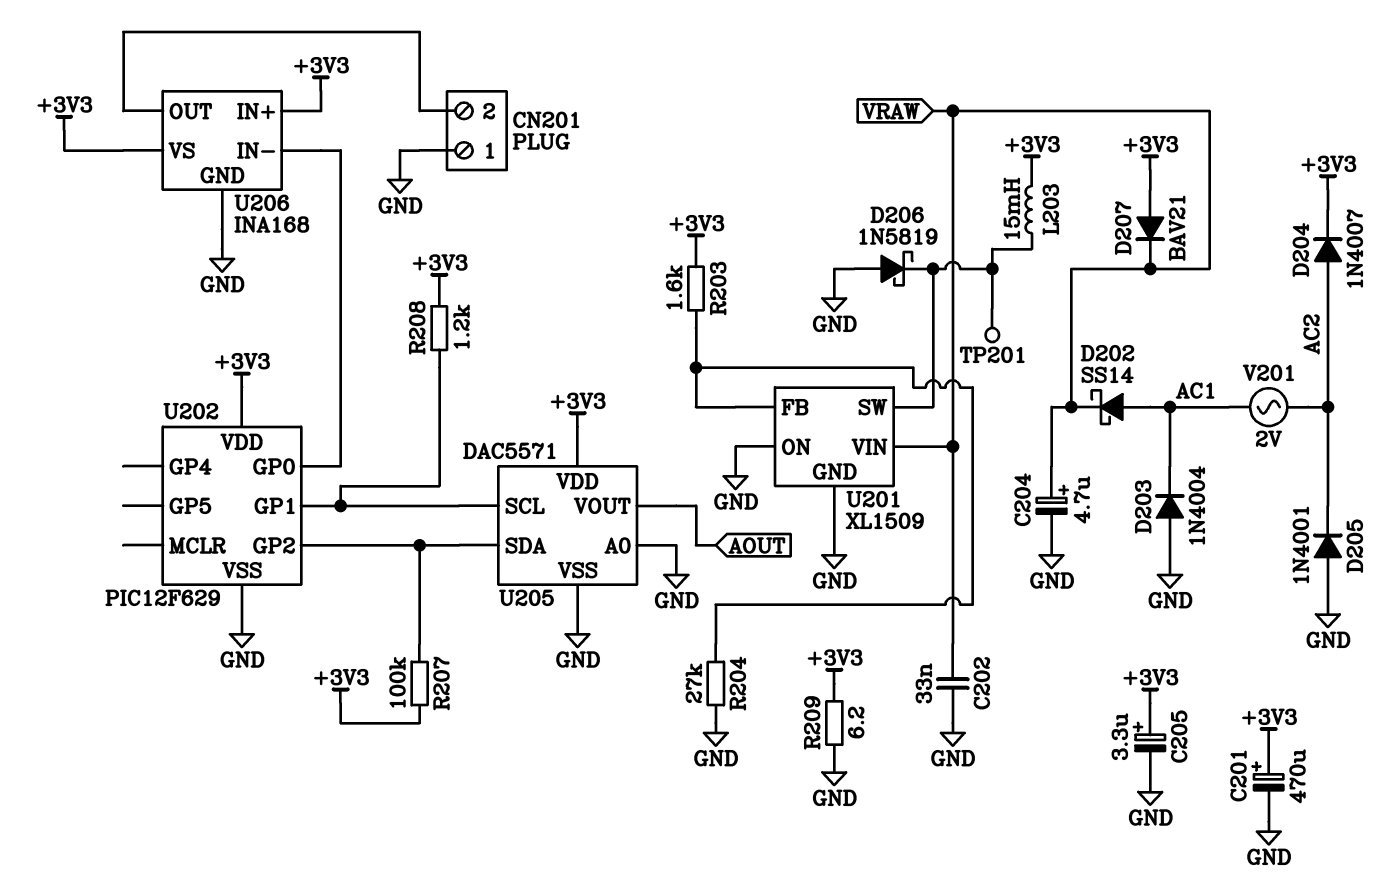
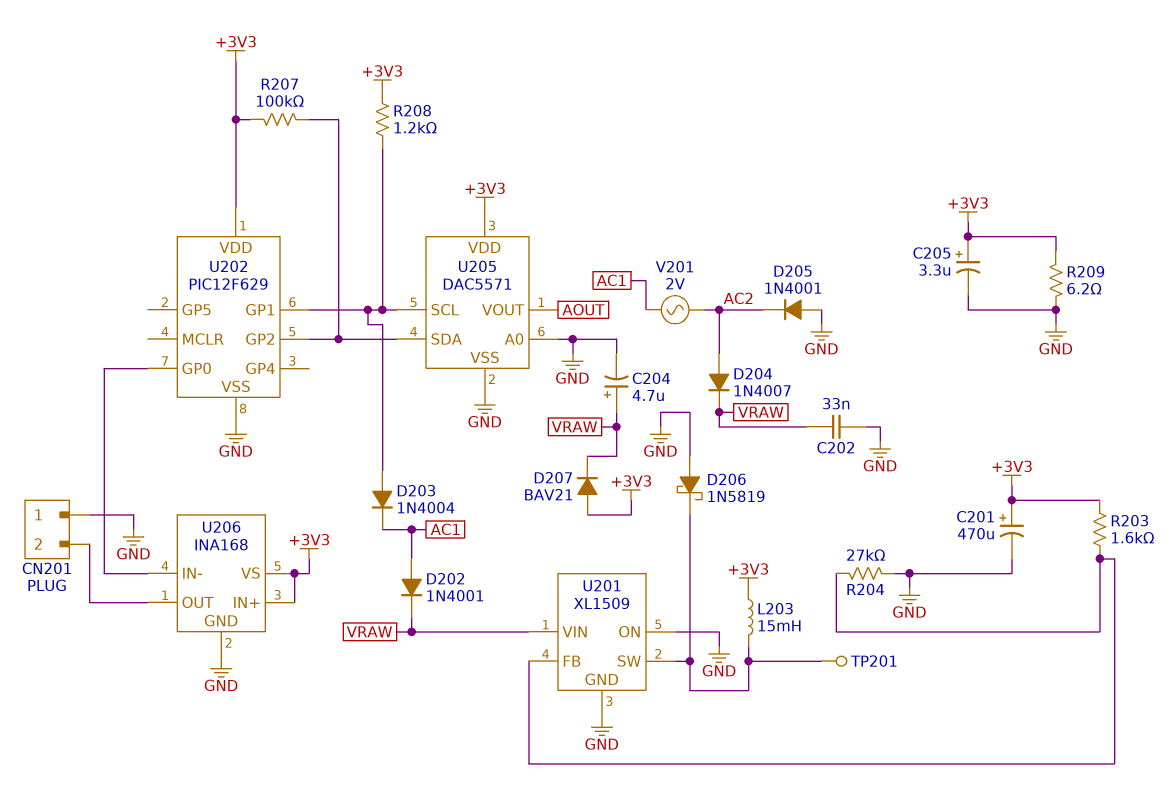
D202: schottky SS14 (A AC1, K VRAW) -> diode 1N4001 (A AC1, K VRAW)
D203: diode 1N4004 (A GND, K AC1) -> diode 1N4004 (A U202/GP1, K AC1)
D204: diode 1N4007 (A AC2, K +3V3) -> diode 1N4007 (A AC2, K VRAW)

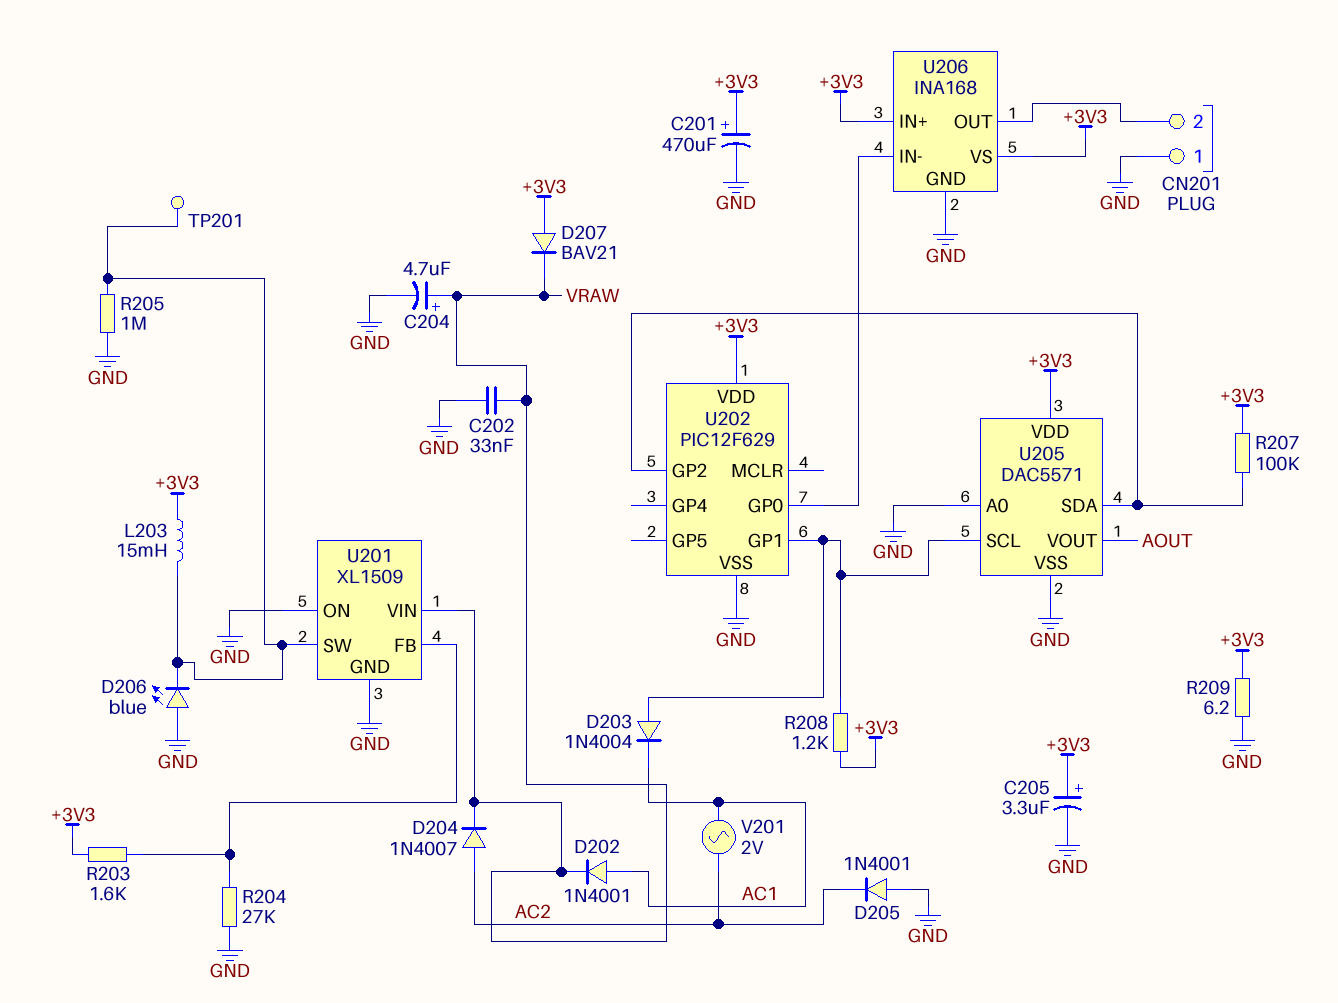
D206: schottky 1N5819 (A GND, K U201/SW) -> LED blue (A GND, K U201/SW)
R205: none -> 1M (GND, U201/SW)

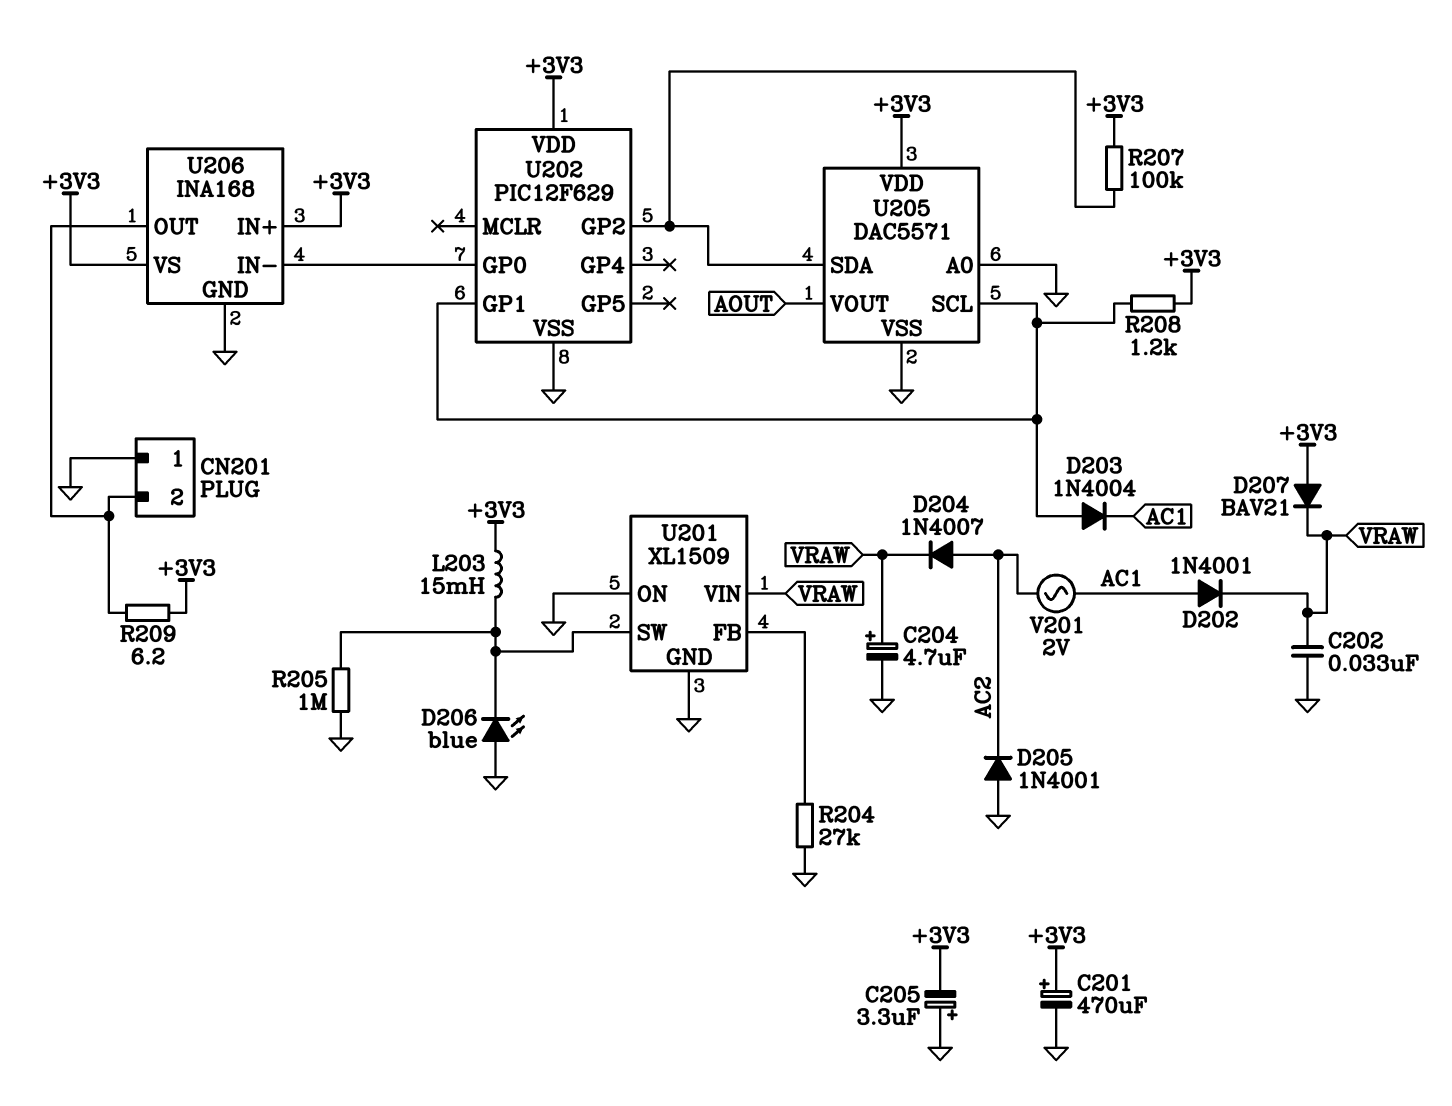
C205: 3.3uF (plus +3V3, minus GND) -> 3.3uF (plus GND, minus +3V3)
R203: 1.6k (+3V3, U201/FB) -> none
R209: 6.2 (+3V3, GND) -> 6.2 (+3V3, CN201/2)
TP201: test point (U201/SW) -> none

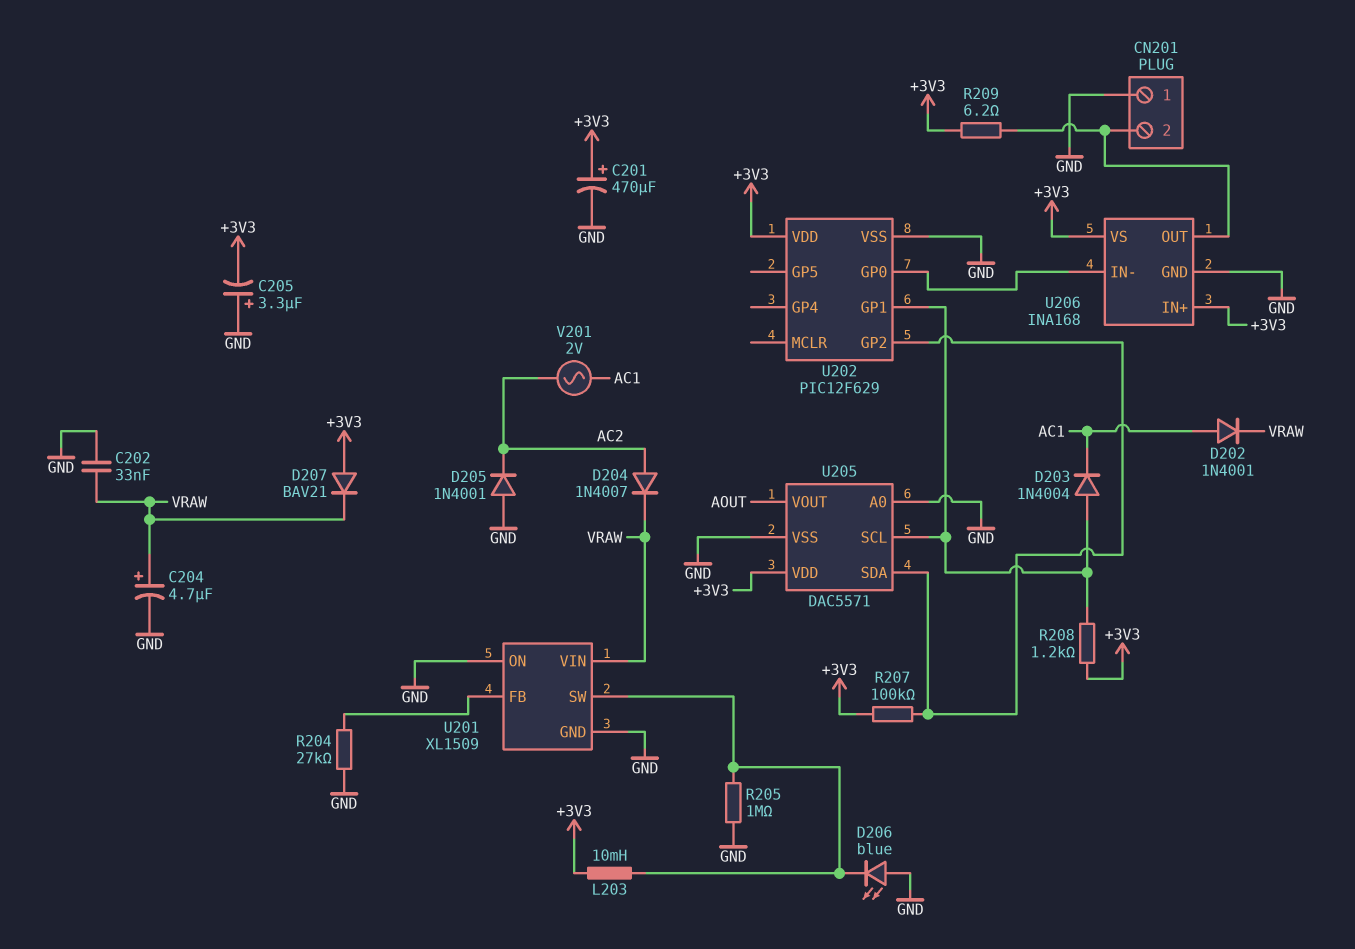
L203: 15mH (+3V3, U201/SW) -> 10mH (+3V3, U201/SW)

